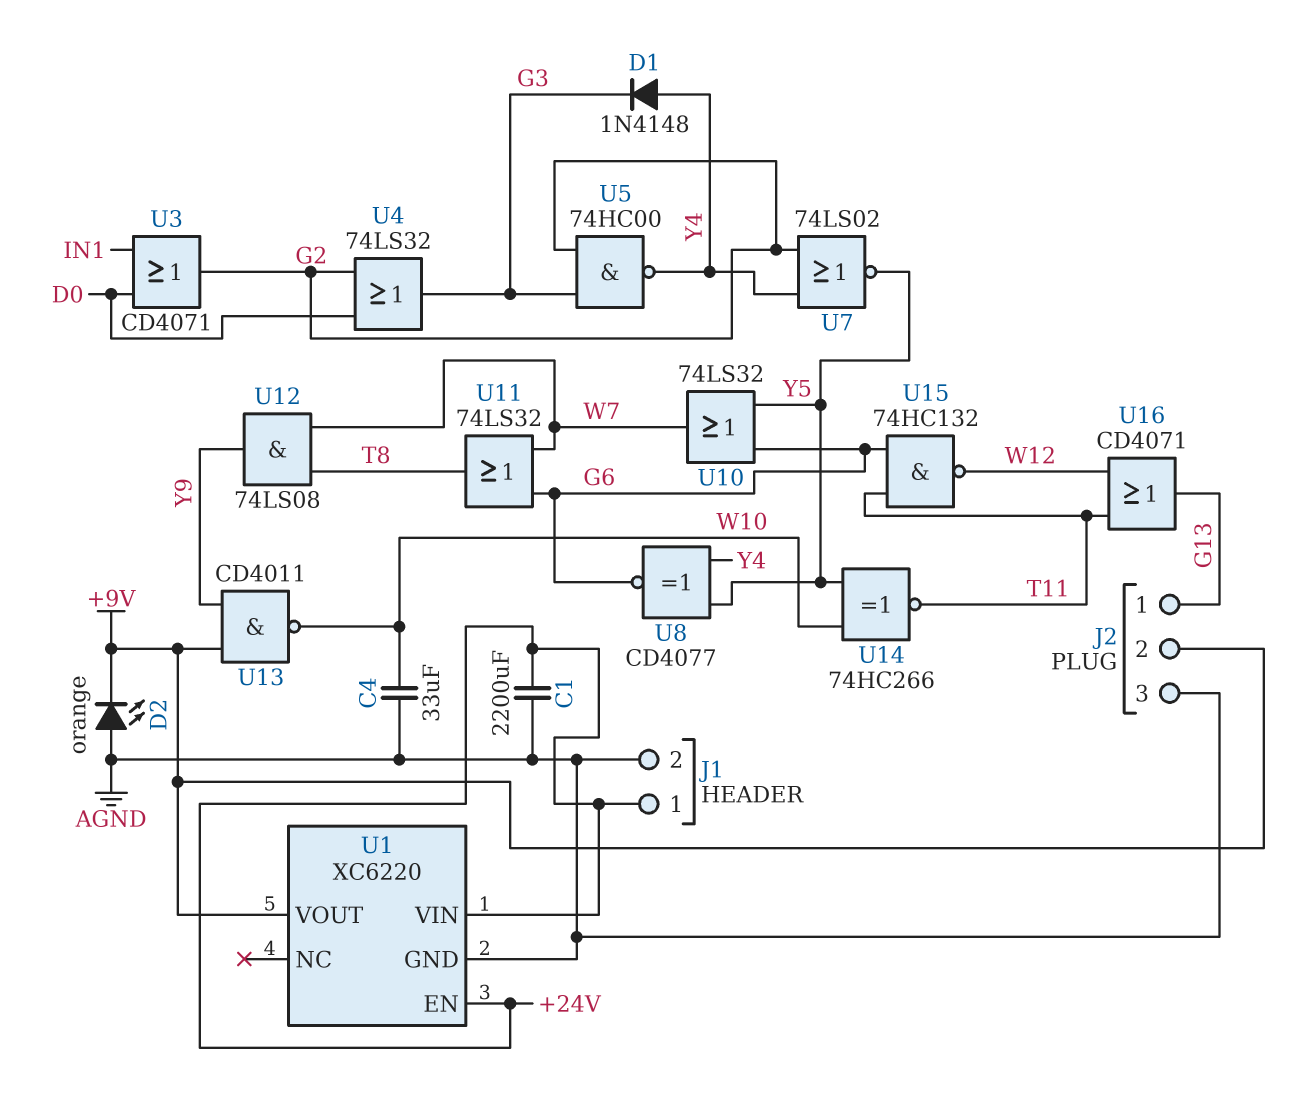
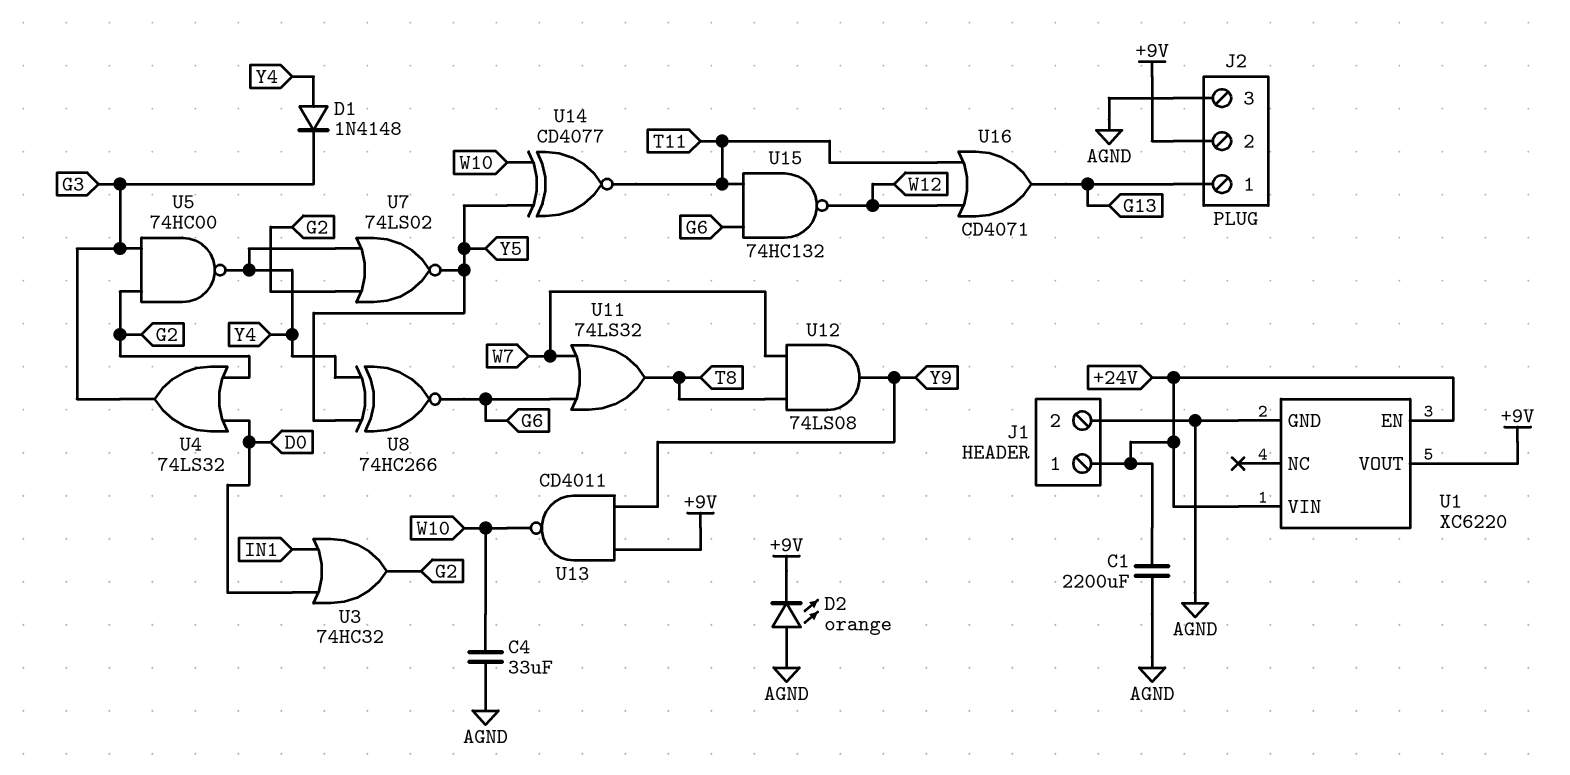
U3: OR CD4071 (in D0, in IN1, out G2) -> OR 74HC32 (in D0, in IN1, out G2)
U8: XNOR CD4077 (in Y4, in Y5, out G6) -> XNOR 74HC266 (in Y4, in Y5, out G6)
U10: OR 74LS32 (in G6, in Y5, out W7) -> none
U14: XNOR 74HC266 (in W10, in Y5, out T11) -> XNOR CD4077 (in W10, in Y5, out T11)

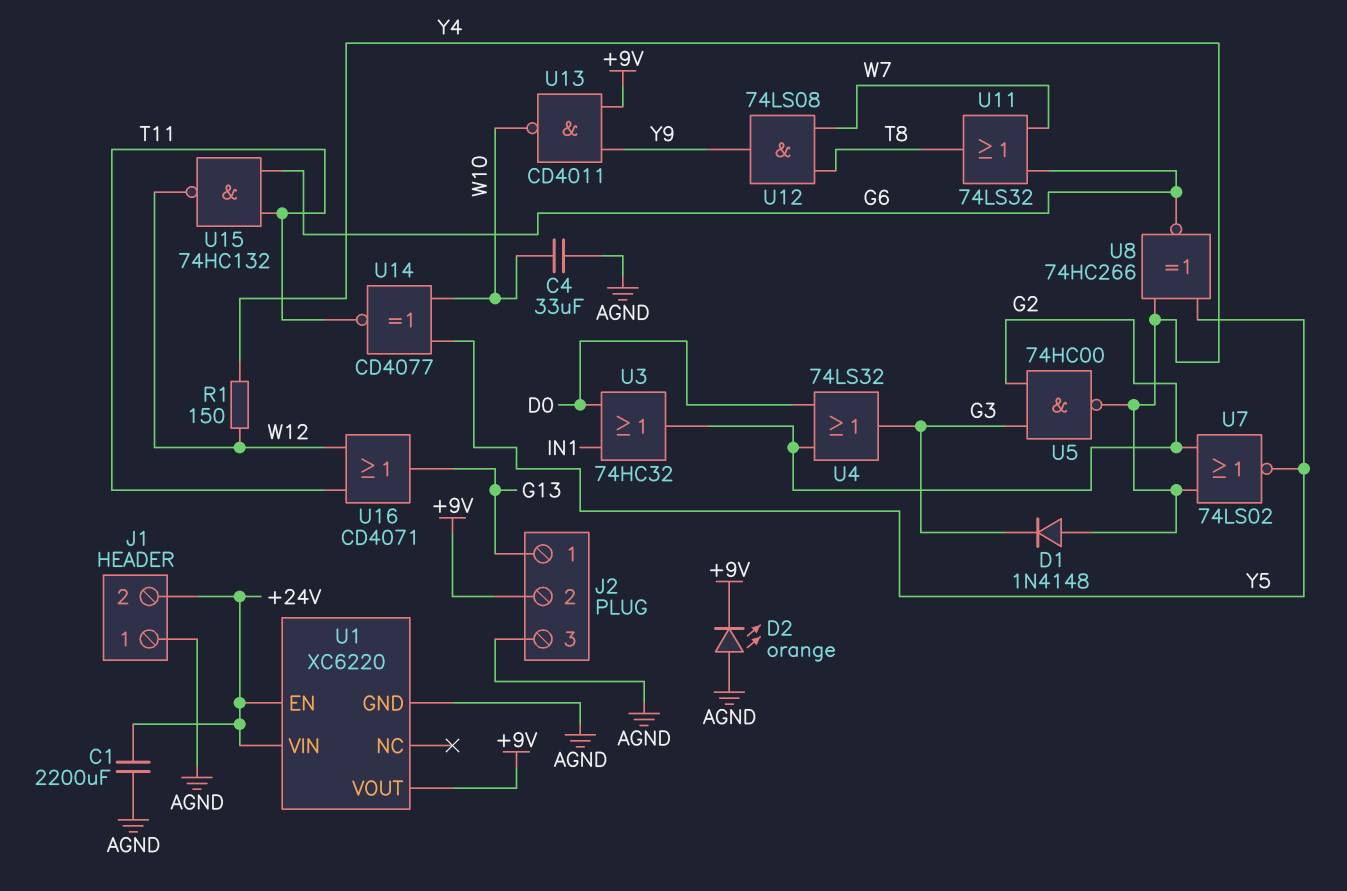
J1 pin 1: +24V -> AGND
J1 pin 2: AGND -> +24V
R1: none -> 150 (W12, Y4)

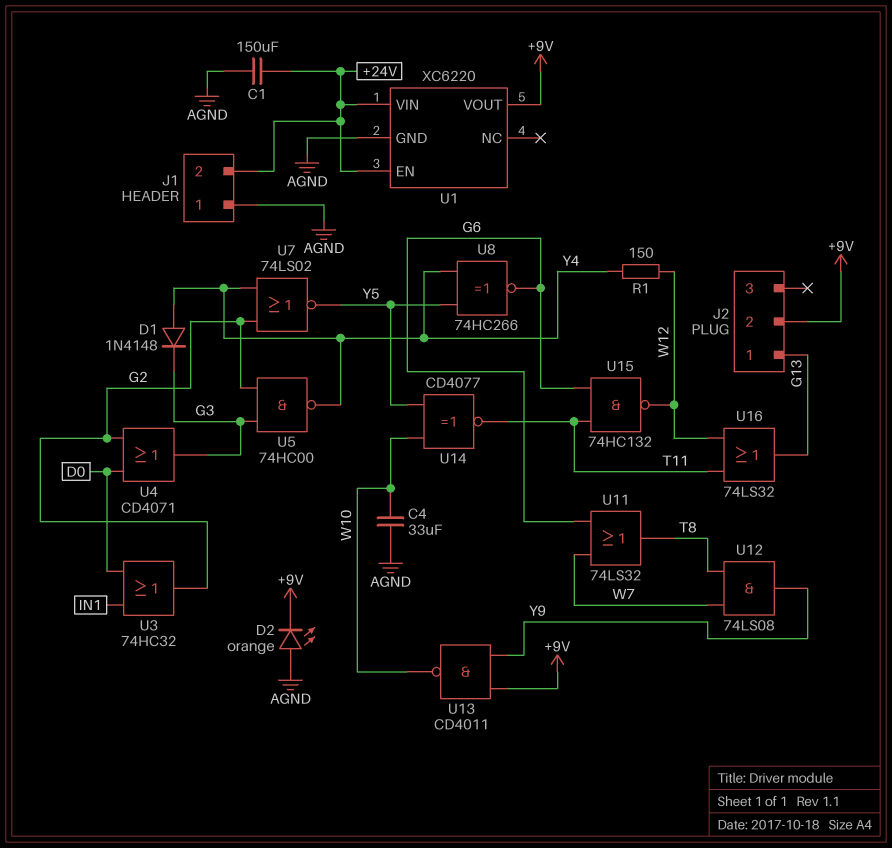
C1: 2200uF (+24V, AGND) -> 150uF (+24V, AGND)
J2 pin 3: AGND -> none
U4: OR 74LS32 (in D0, in G2, out G3) -> OR CD4071 (in D0, in G2, out G3)
U16: OR CD4071 (in T11, in W12, out G13) -> OR 74LS32 (in T11, in W12, out G13)

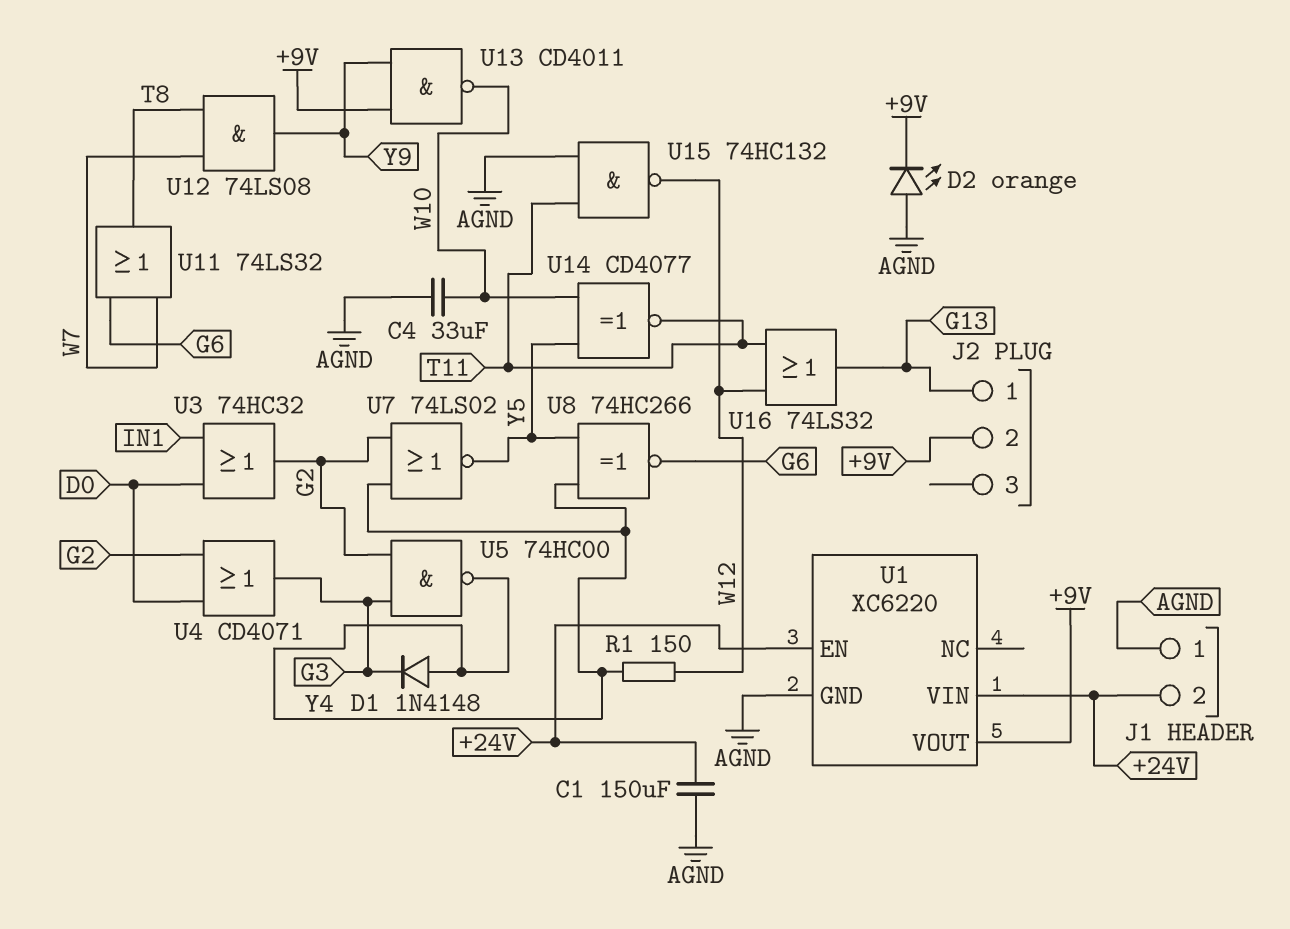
U15: NAND 74HC132 (in G6, in T11, out W12) -> NAND 74HC132 (in AGND, in T11, out W12)

